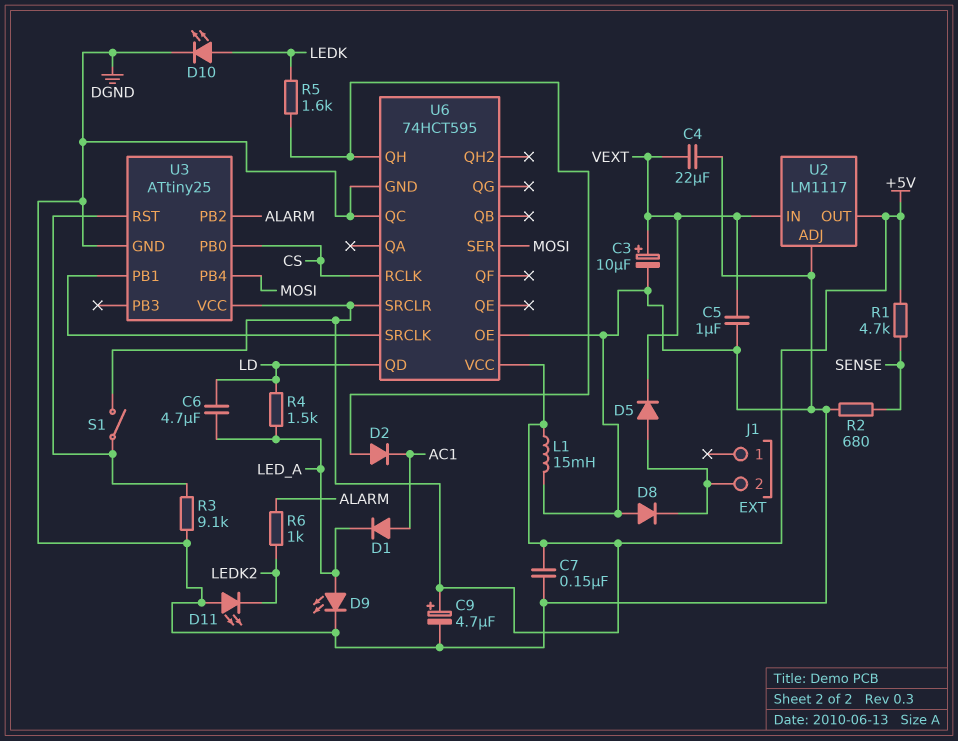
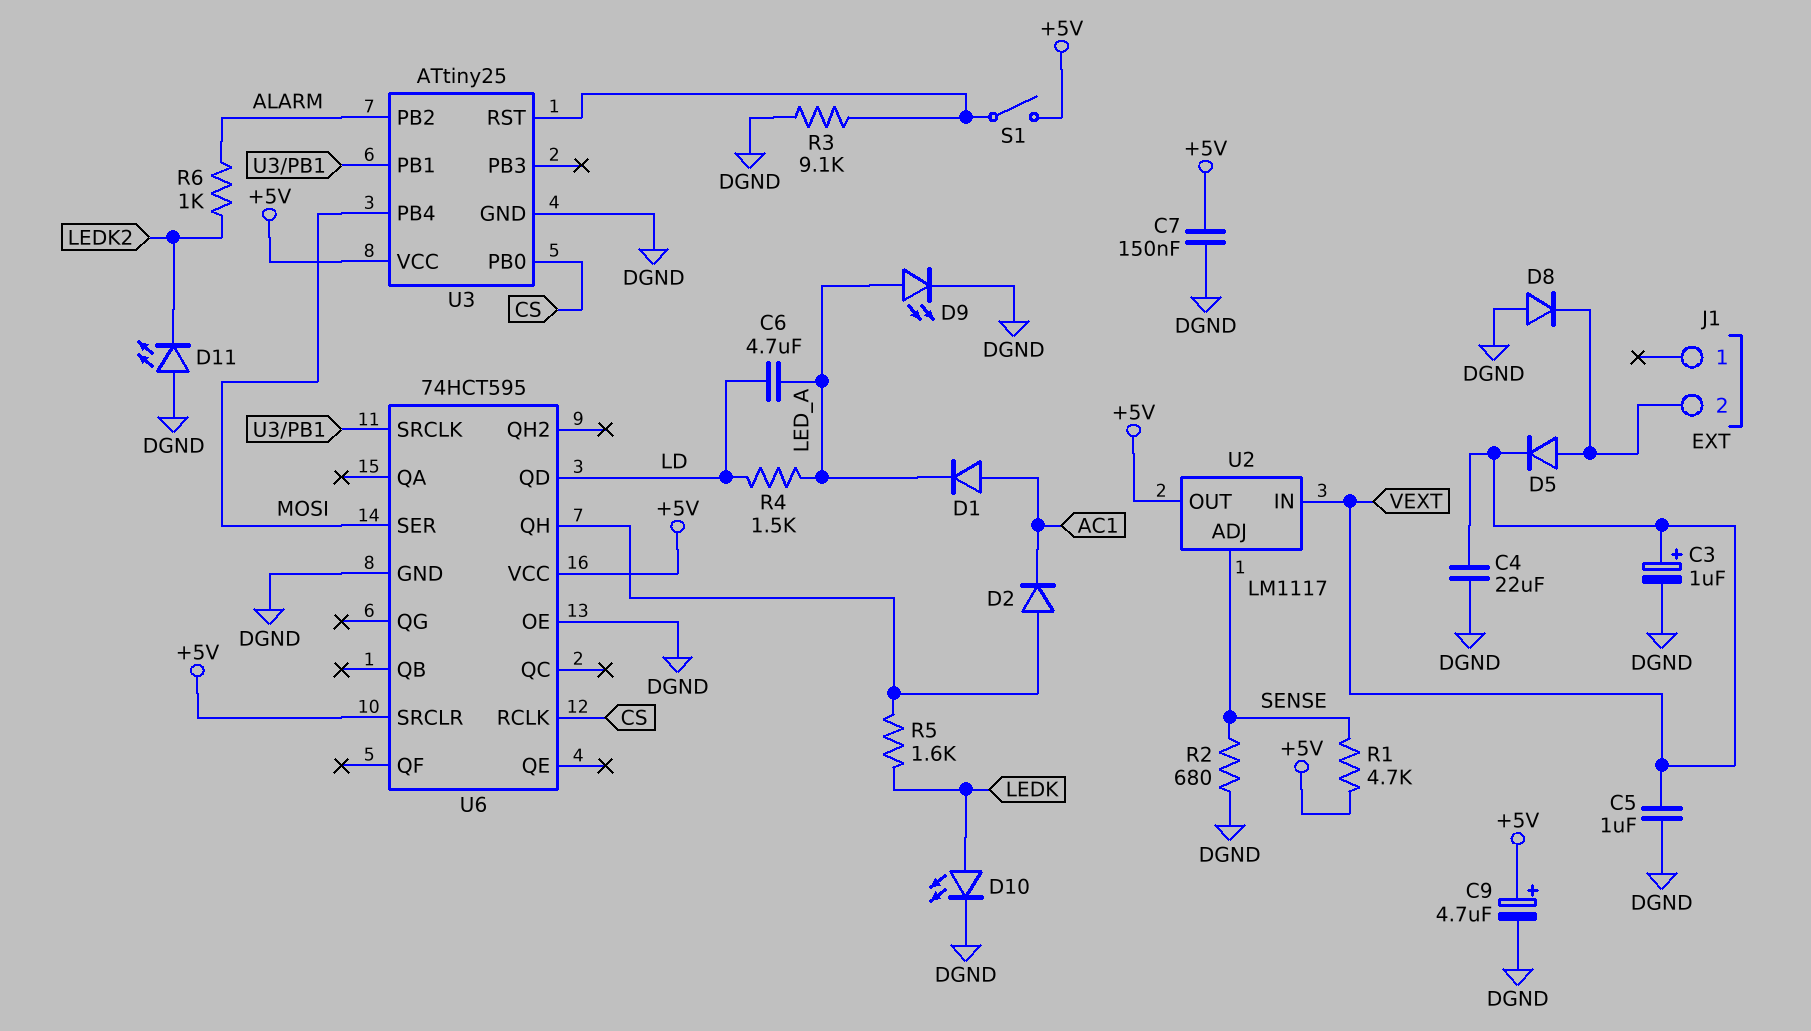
C3: 10uF (plus VEXT, minus DGND) -> 1uF (plus VEXT, minus DGND)
L1: 15mH (+5V, DGND) -> none
U2 pin ADJ: DGND -> SENSE
U6 pin QC: DGND -> none

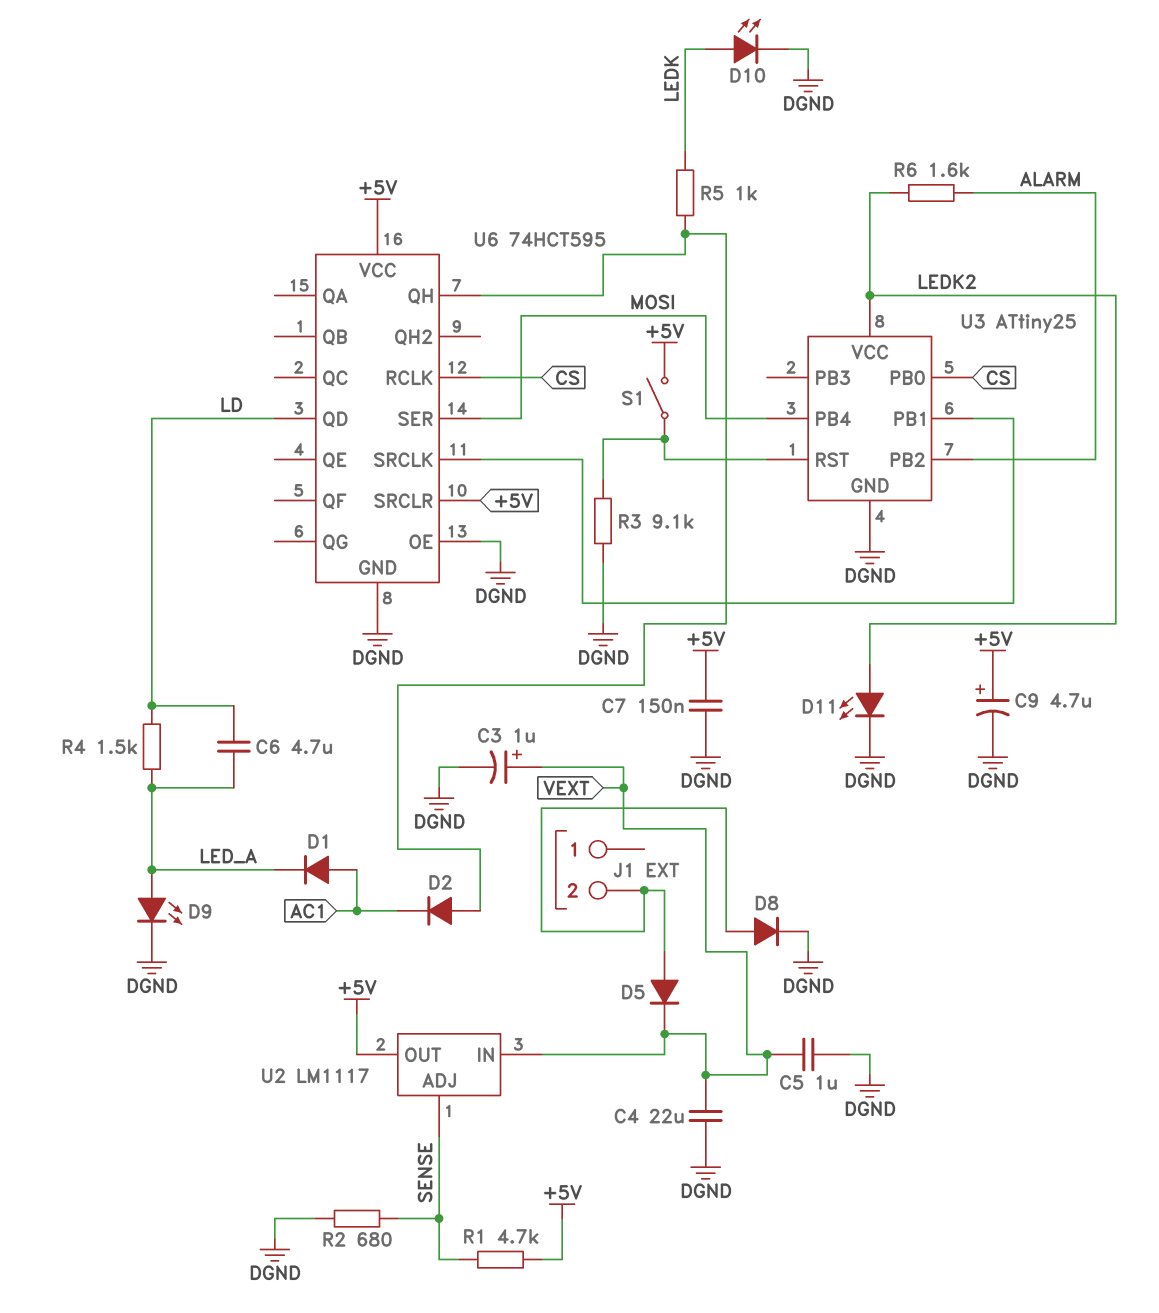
D8: diode (A DGND, K J1/2) -> diode (A J1/2, K DGND)
D11: LED (A DGND, K LEDK2) -> LED (A LEDK2, K DGND)
R5: 1.6k (LEDK, U6/QH) -> 1k (LEDK, U6/QH)
R6: 1k (ALARM, LEDK2) -> 1.6k (ALARM, LEDK2)
U3 pin VCC: +5V -> LEDK2

